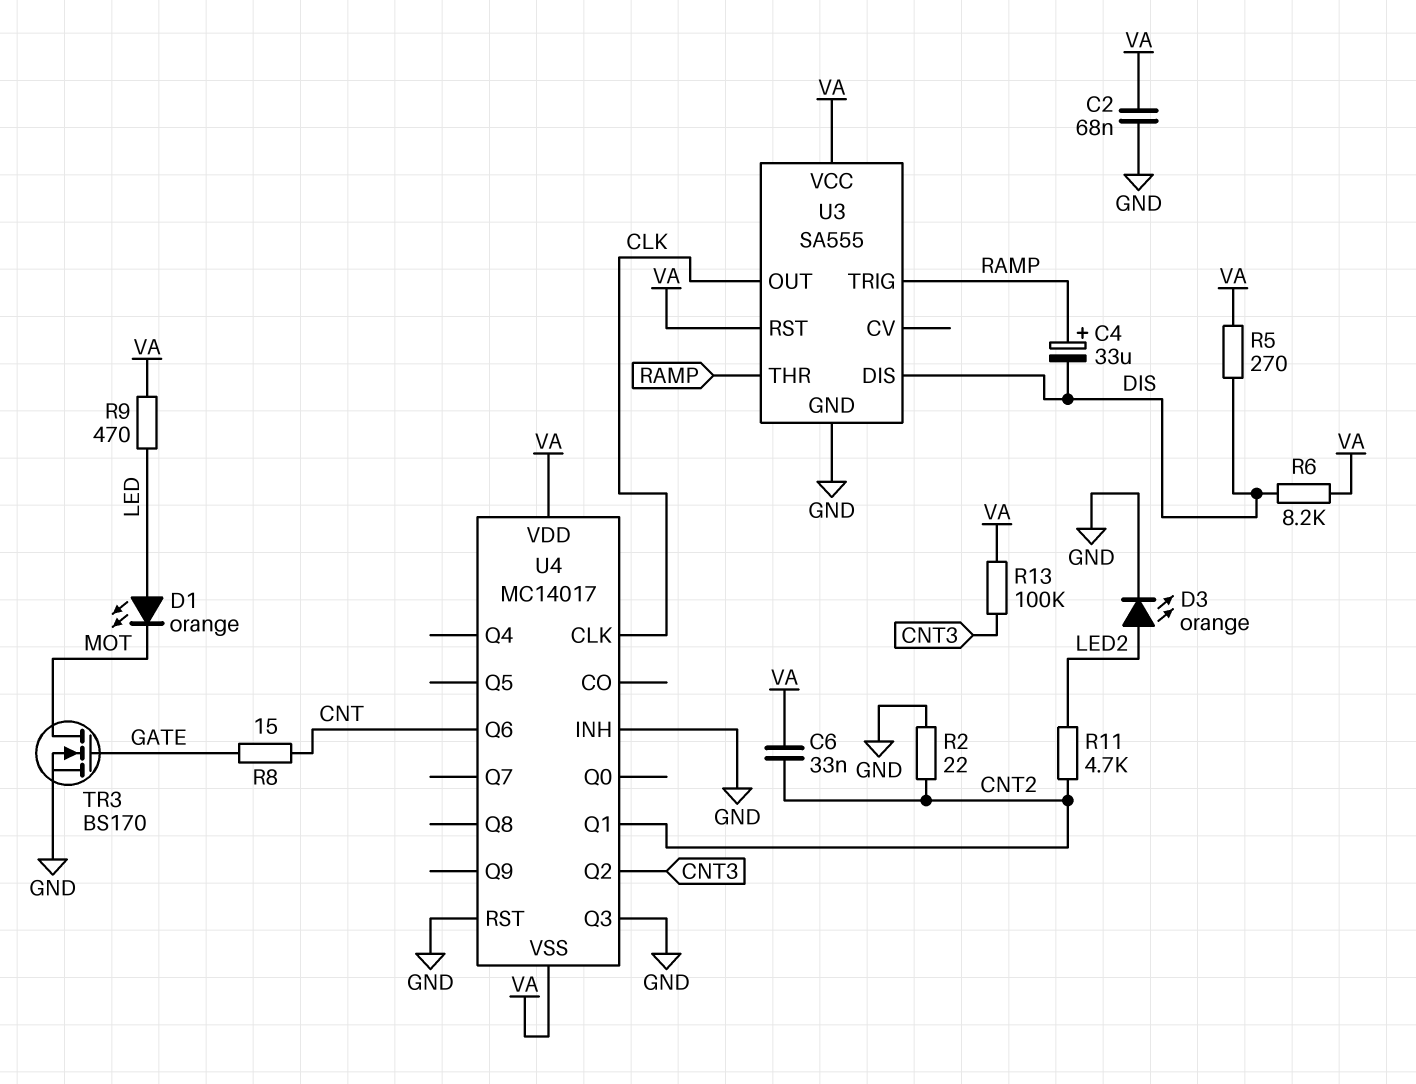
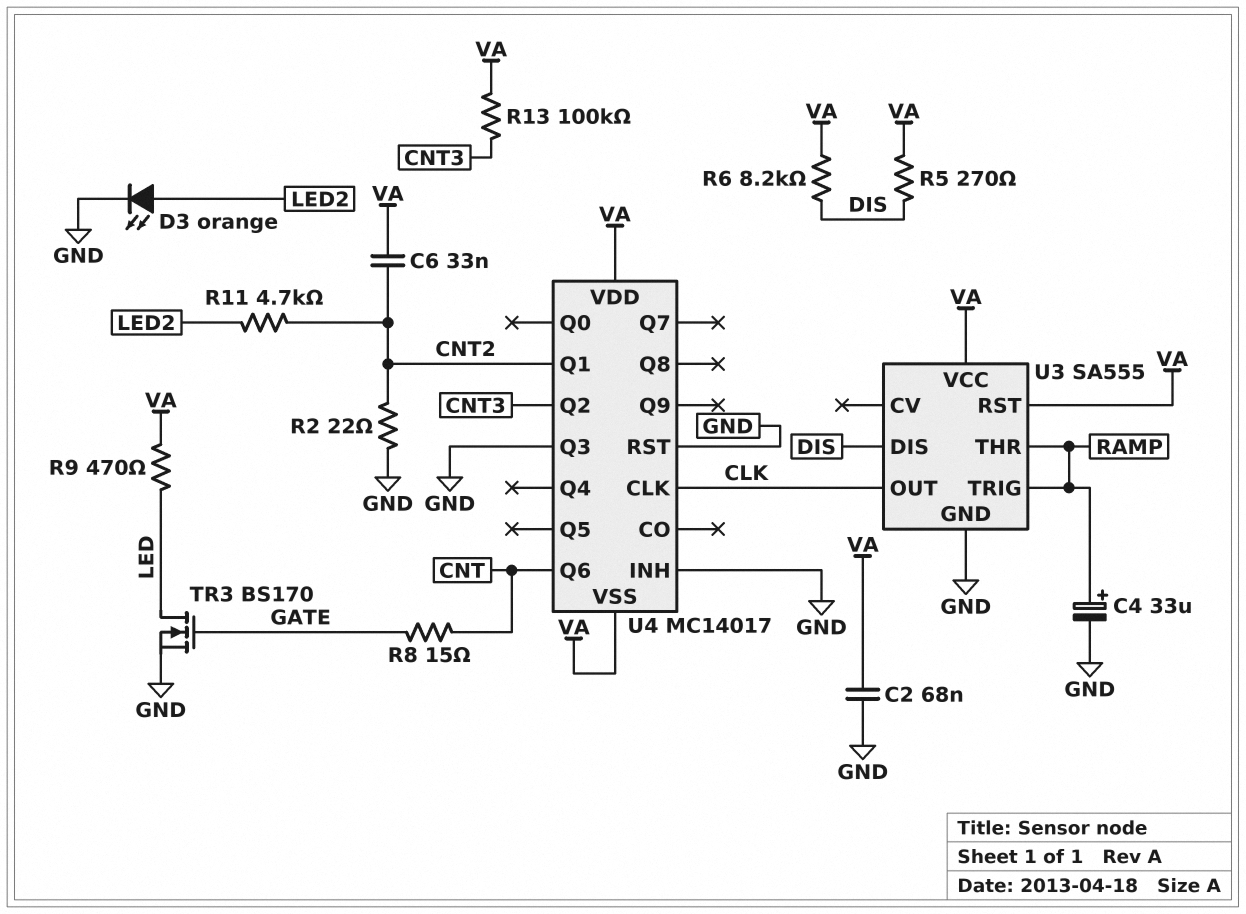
C4: 33uF (plus RAMP, minus DIS) -> 33uF (plus RAMP, minus GND)
D1: LED orange (A LED, K MOT) -> none
TR3: NMOS BS170 (G GATE, D MOT, S GND) -> NMOS BS170 (G GATE, D LED, S GND)

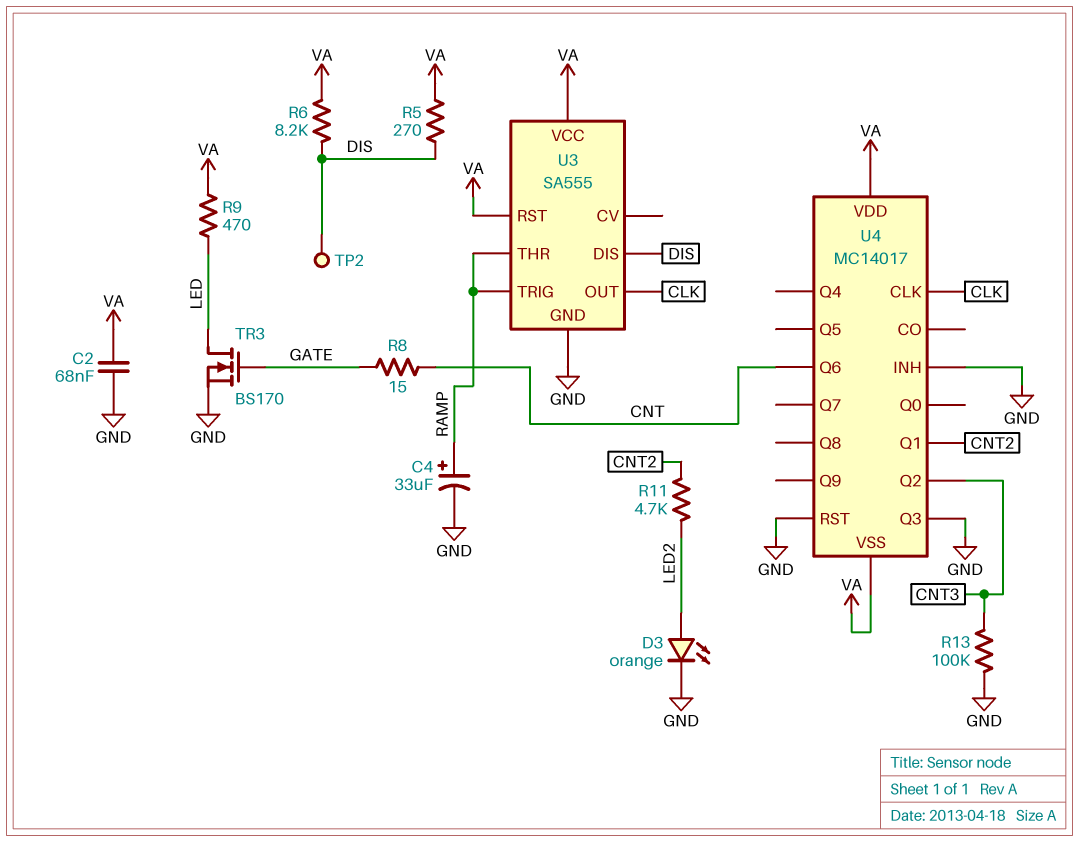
C6: 33nF (CNT2, VA) -> none
R2: 22 (CNT2, GND) -> none
R13: 100k (CNT3, VA) -> 100k (CNT3, GND)
TP2: none -> test point (DIS)

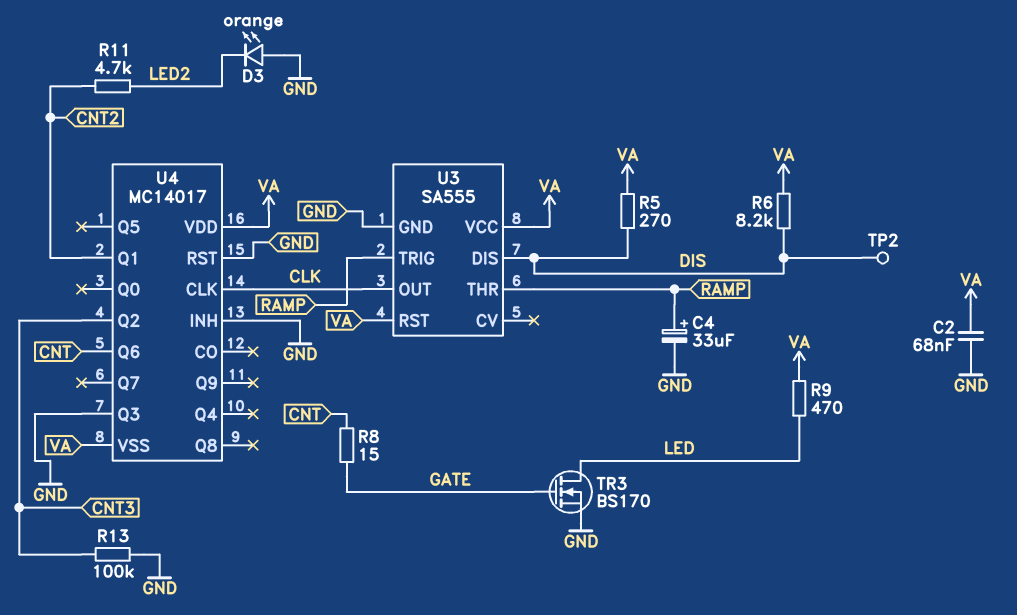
D3: LED orange (A LED2, K GND) -> LED orange (A GND, K LED2)

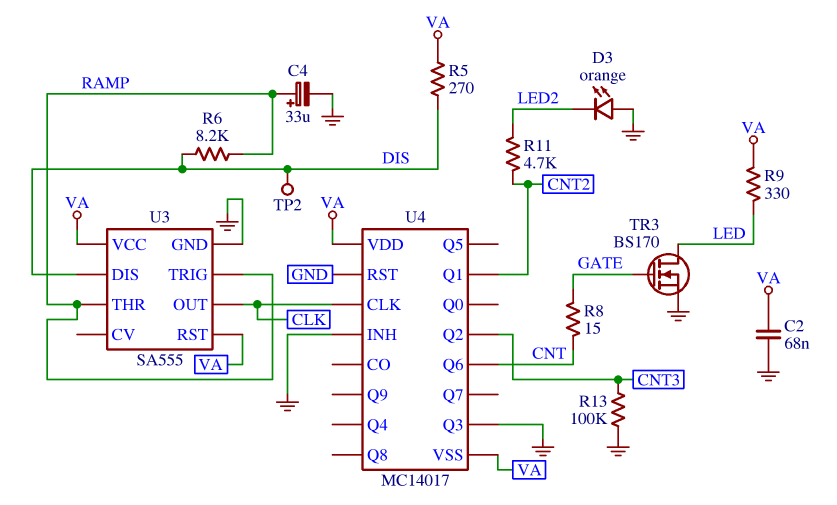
R6: 8.2k (DIS, VA) -> 8.2k (DIS, RAMP)
R9: 470 (LED, VA) -> 330 (LED, VA)

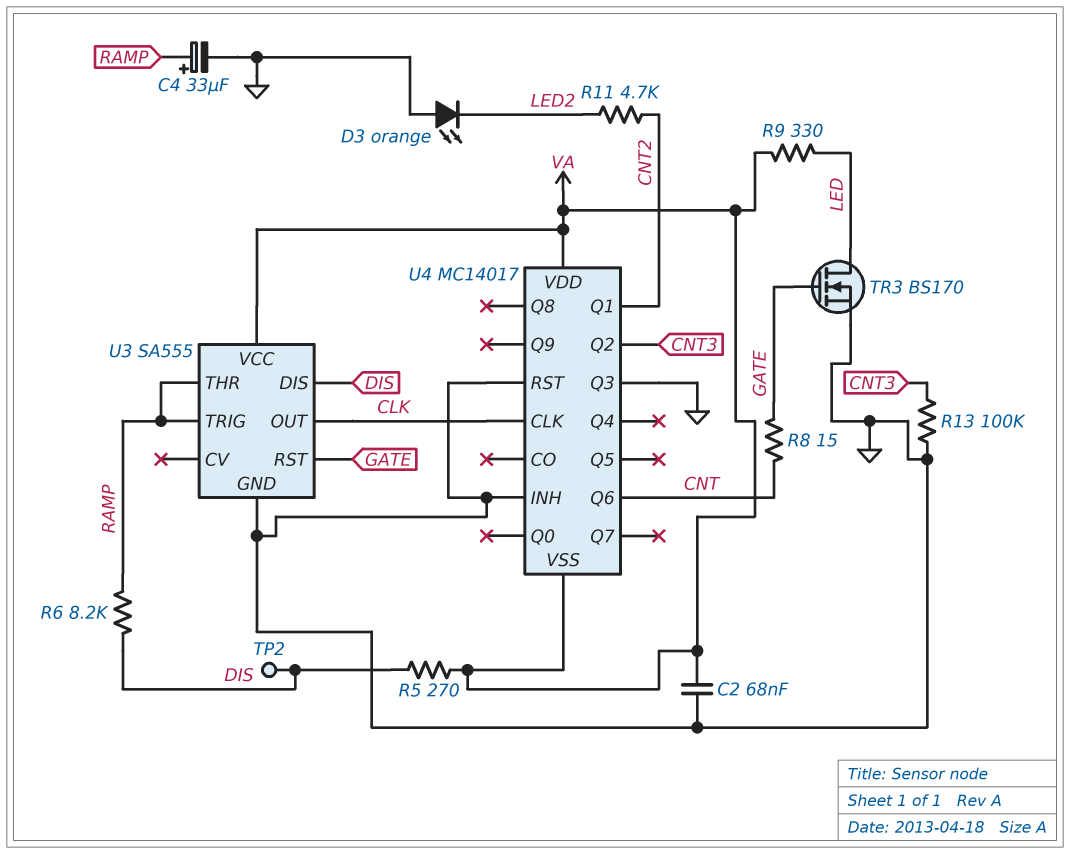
U3 pin RST: VA -> GATE

